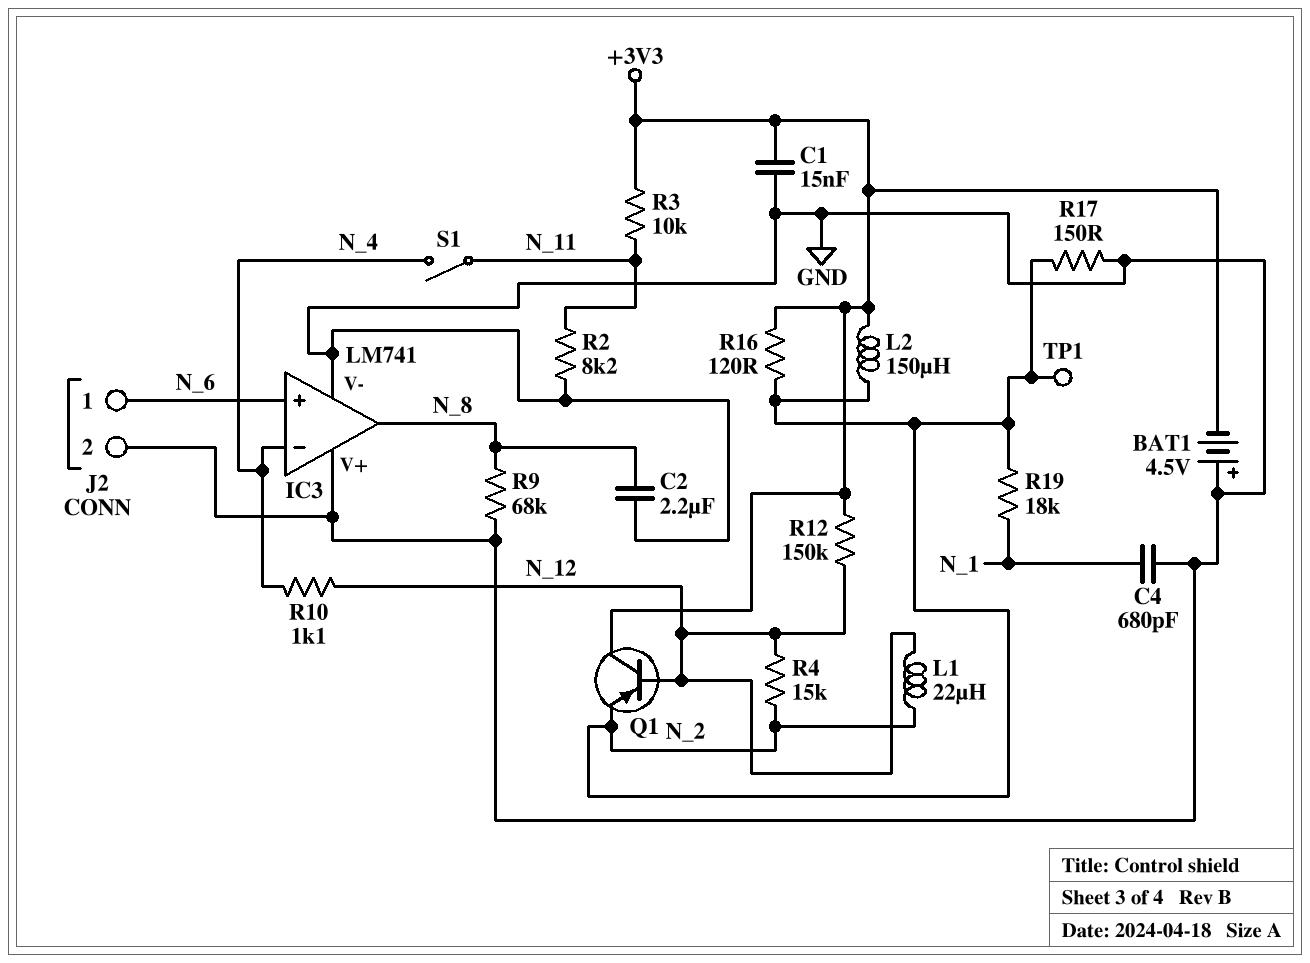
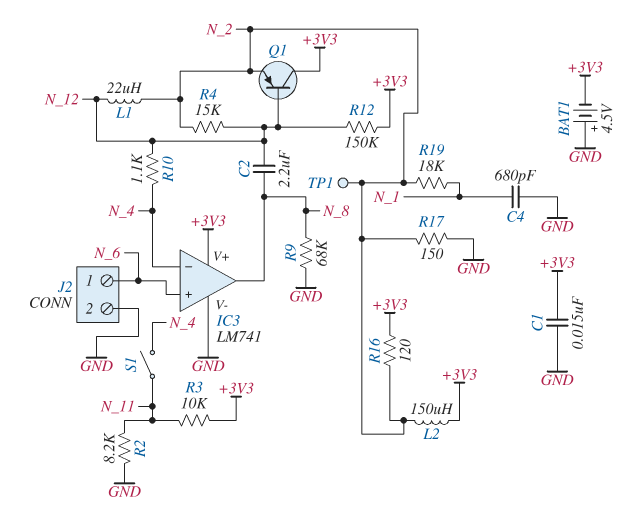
C2: 2.2uF (GND, N_8) -> 2.2uF (N_8, N_12)
IC3 pin V+: GND -> +3V3

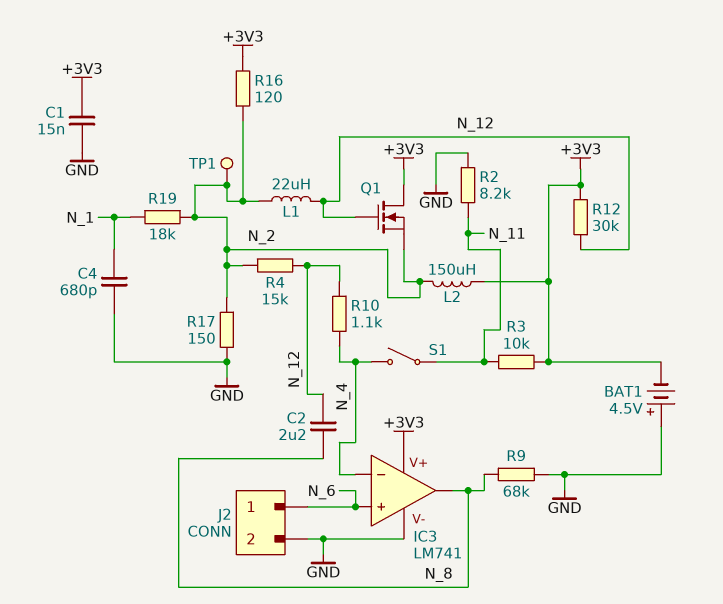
Q1: PNP (B N_12, C +3V3, E N_2) -> NMOS (G N_12, D +3V3, S N_2)
R12: 150k (+3V3, N_12) -> 30k (+3V3, N_12)

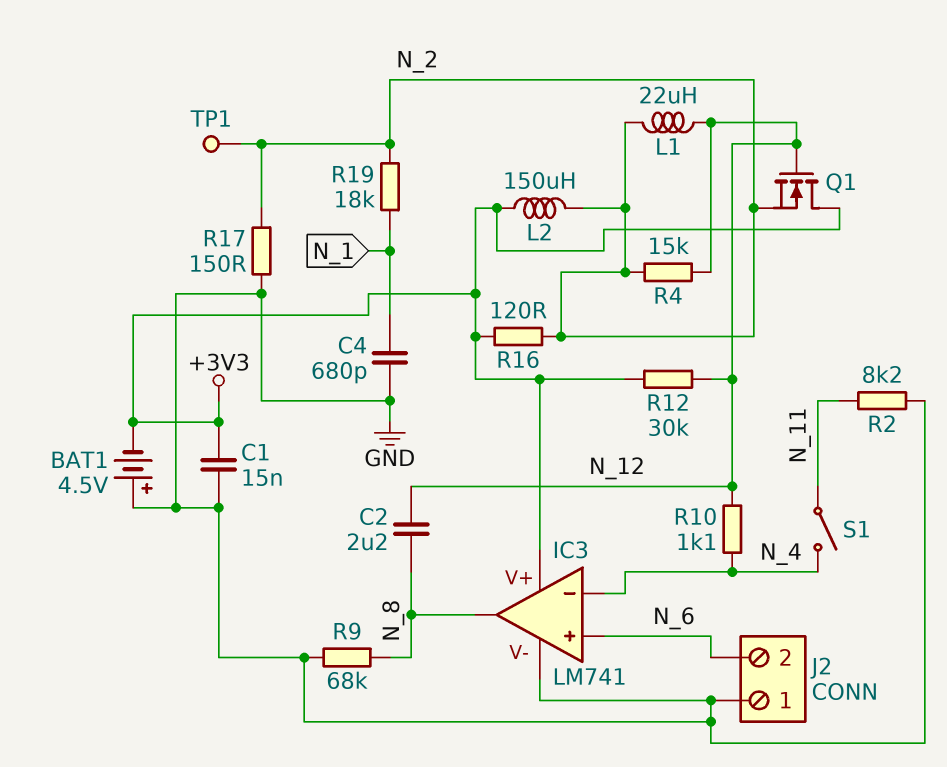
J2 pin 1: N_6 -> GND
J2 pin 2: GND -> N_6
R3: 10k (+3V3, N_11) -> none

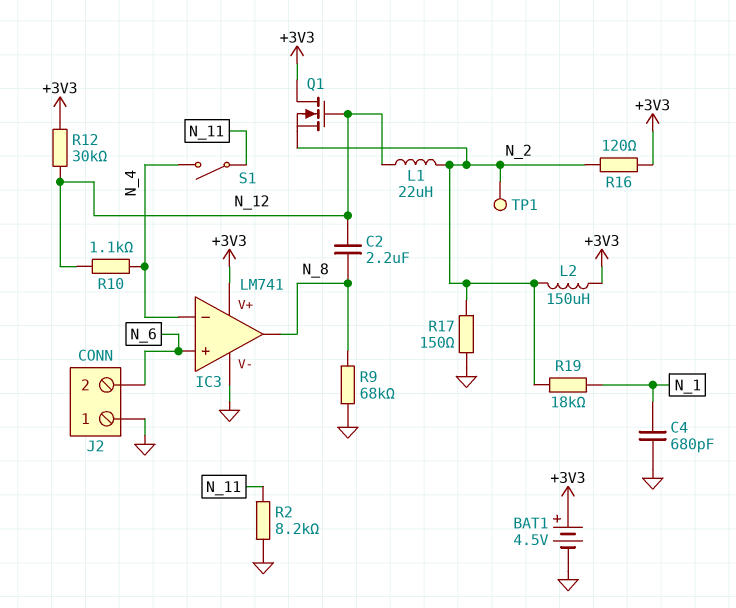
BAT1: 4.5V (plus GND, minus +3V3) -> 4.5V (plus +3V3, minus GND)
C1: 15nF (+3V3, GND) -> none
R4: 15k (N_2, N_12) -> none

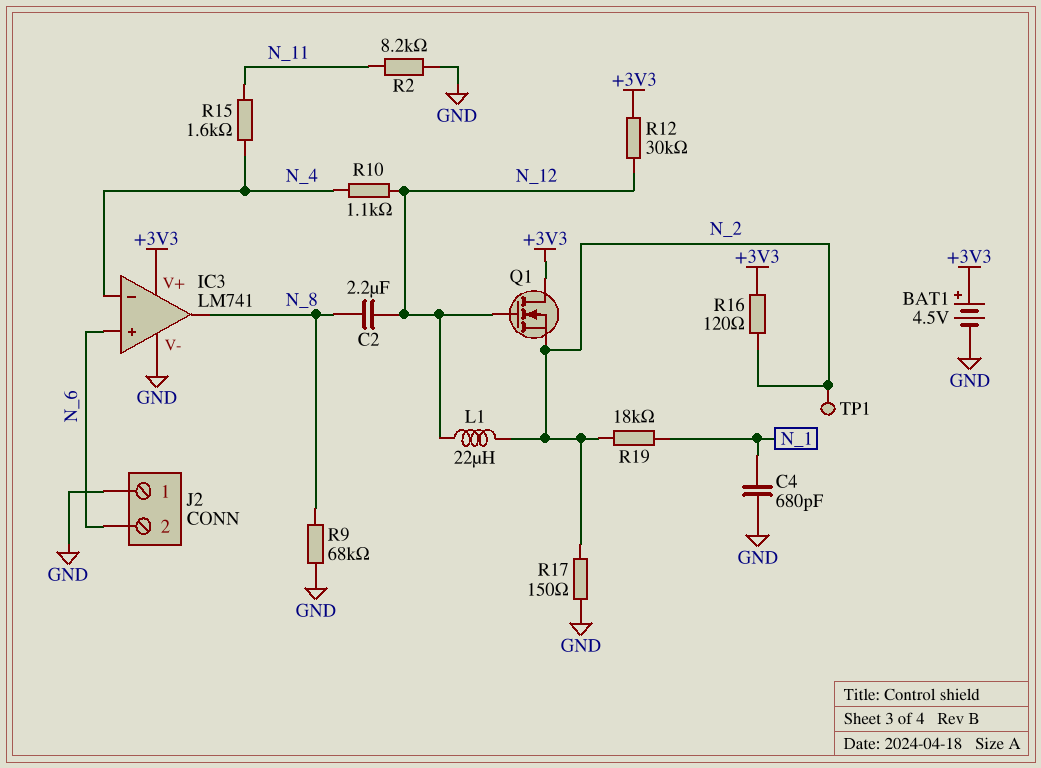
L2: 150uH (+3V3, N_2) -> none
R15: none -> 1.6k (N_4, N_11)
S1: switch (N_4, N_11) -> none

